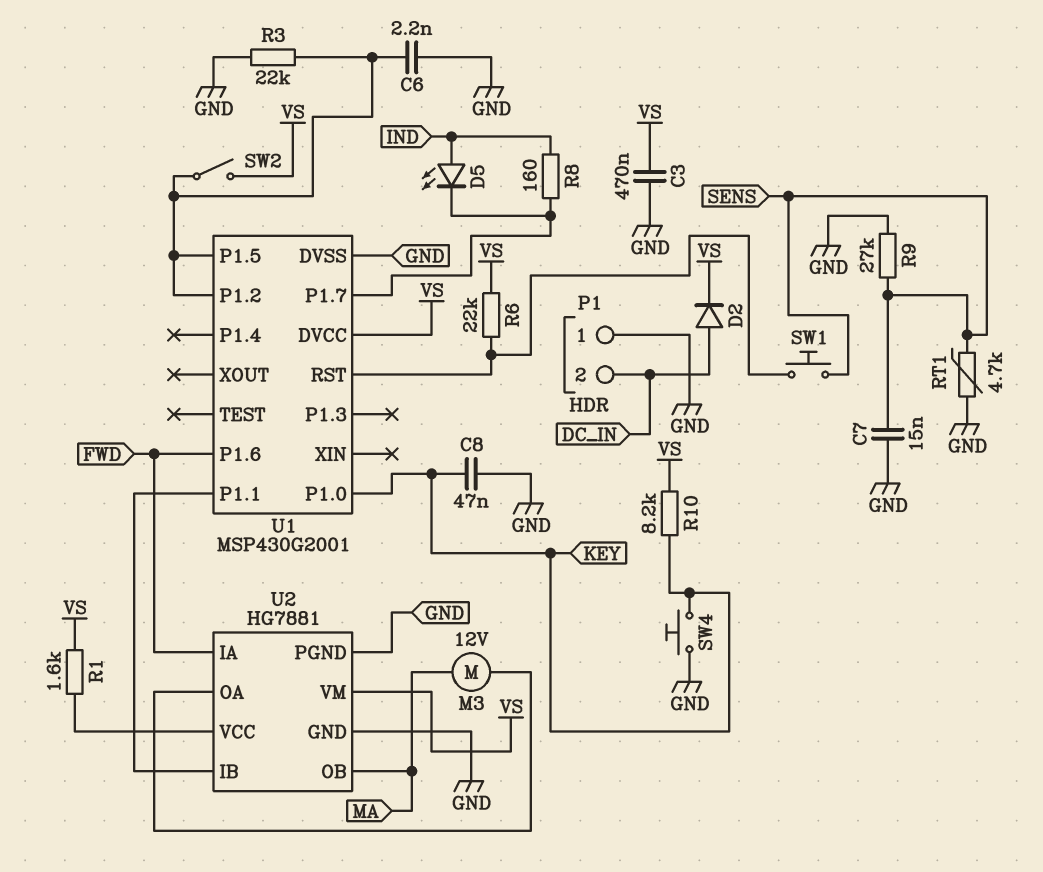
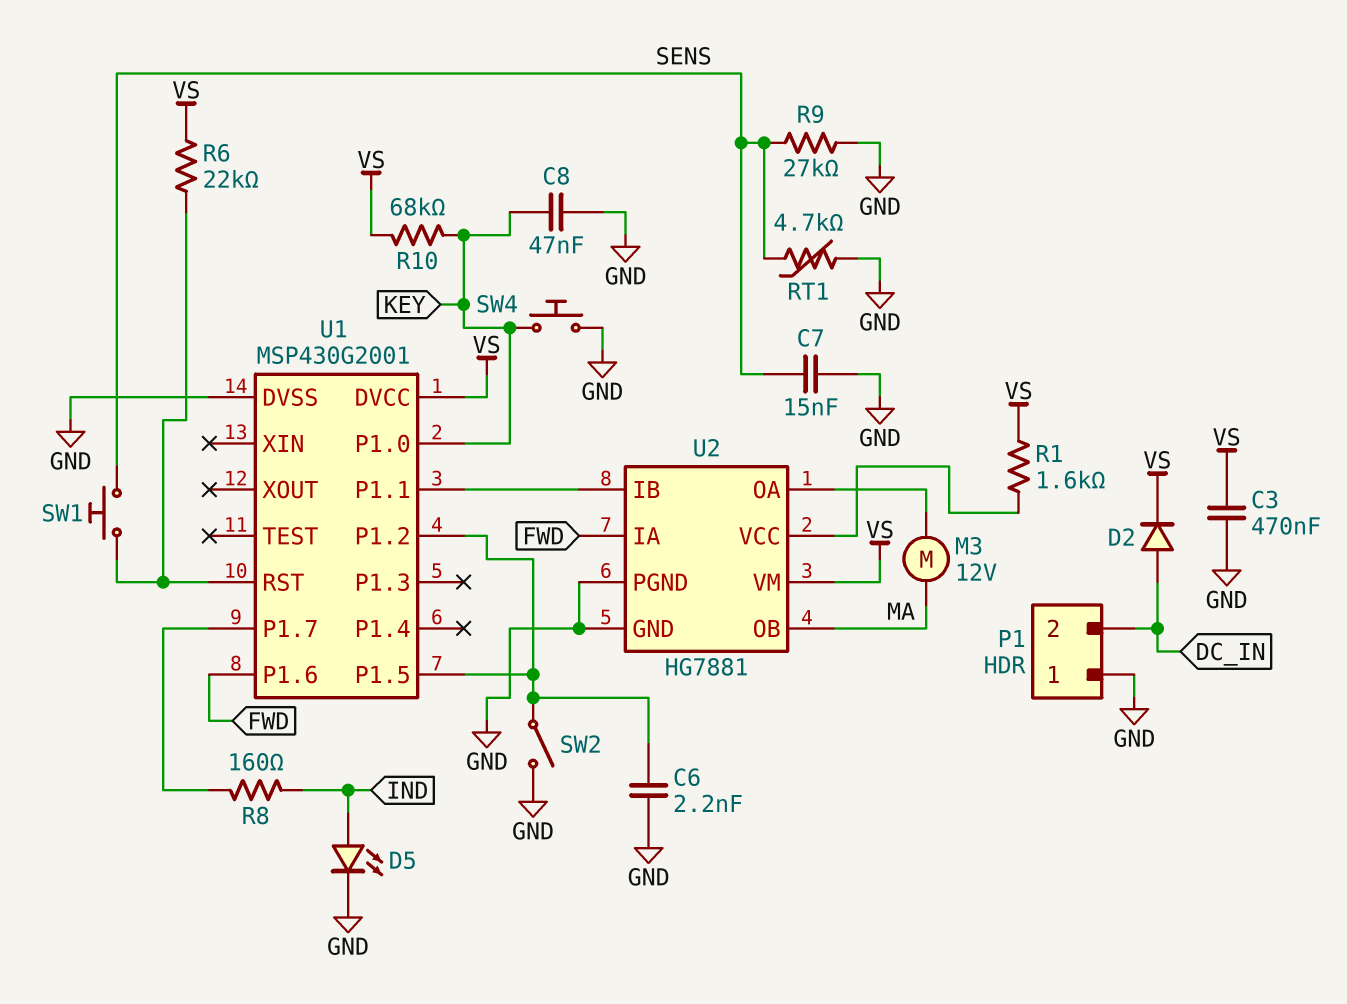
D5: LED (A IND, K U1/P1.7) -> LED (A IND, K GND)
R3: 22k (GND, U1/P1.2) -> none
R10: 8.2k (KEY, VS) -> 68k (KEY, VS)
SW2: switch (U1/P1.2, VS) -> switch (GND, U1/P1.2)

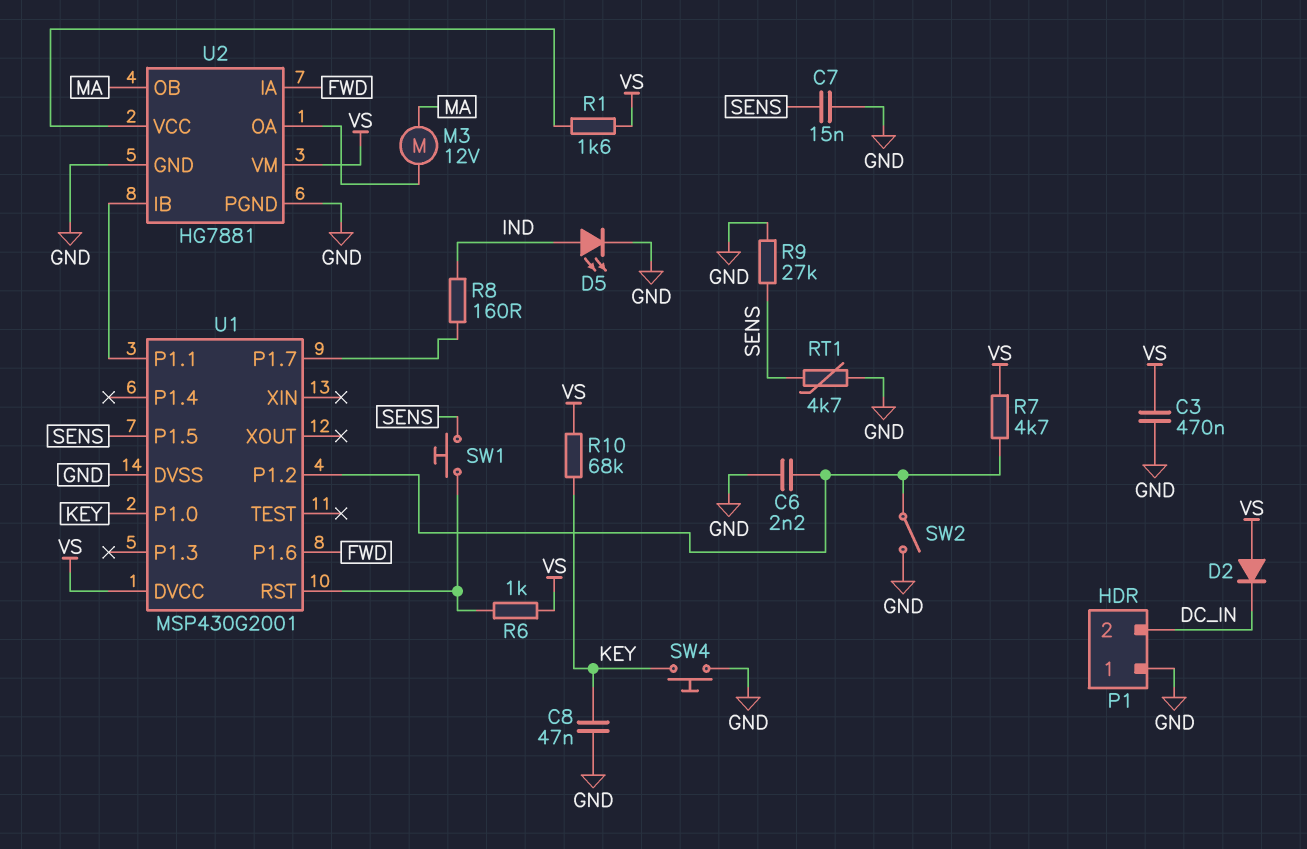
D2: diode (A DC_IN, K VS) -> diode (A VS, K DC_IN)
R6: 22k (U1/RST, VS) -> 1k (U1/RST, VS)
R7: none -> 4.7k (U1/P1.2, VS)
U1 pin P1.5: U1/P1.2 -> SENS

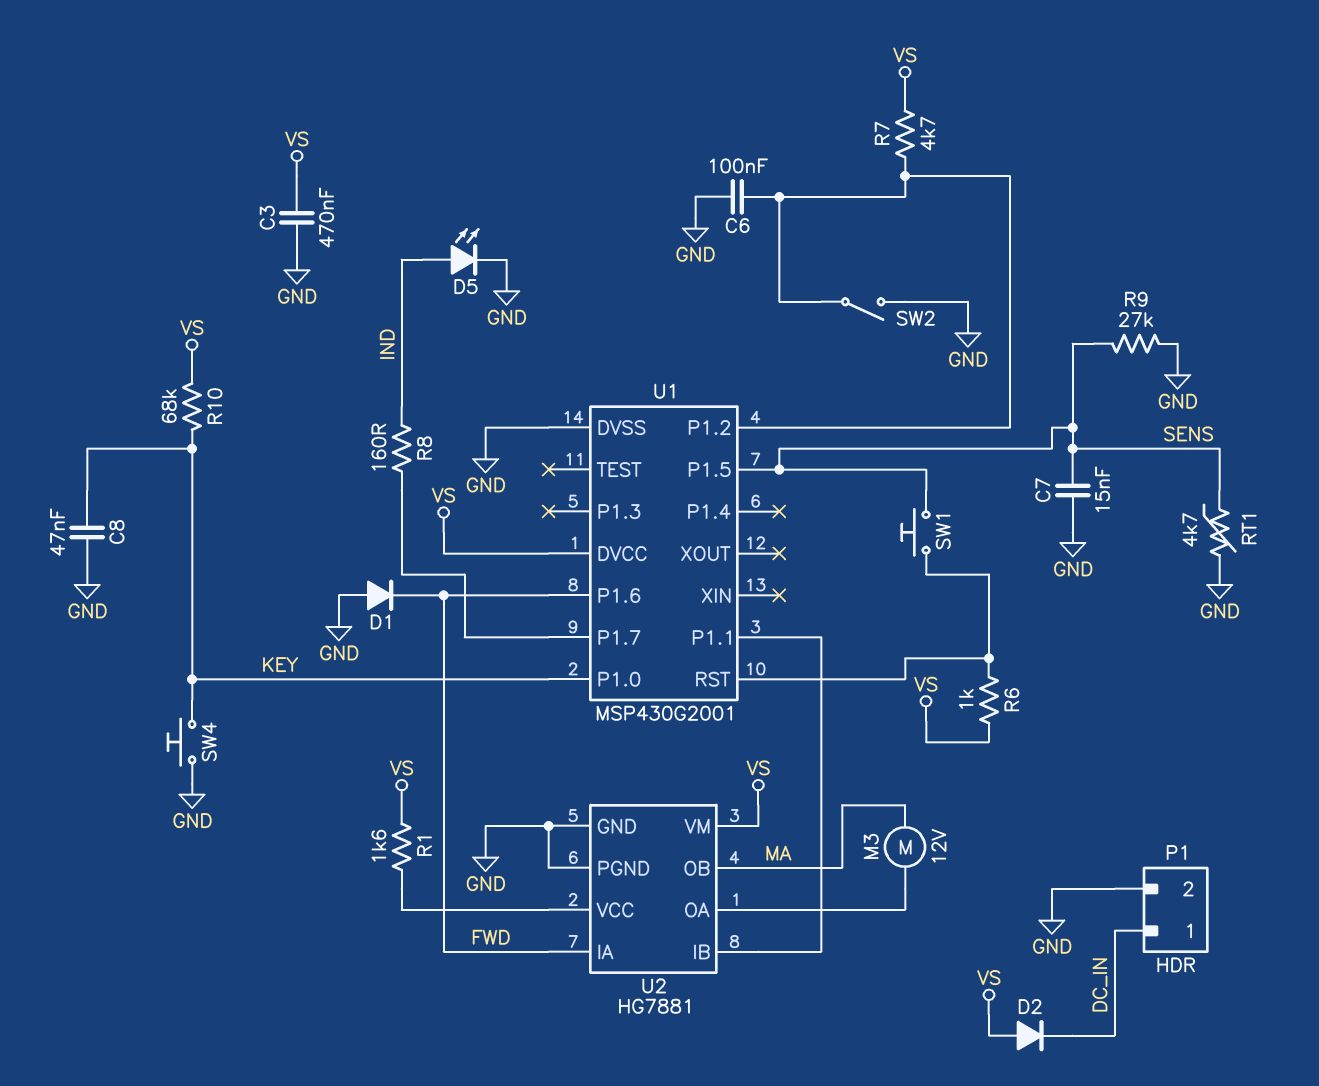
C6: 2.2nF (GND, U1/P1.2) -> 100nF (GND, U1/P1.2)
D1: none -> diode (A GND, K FWD)
P1 pin 1: GND -> DC_IN
P1 pin 2: DC_IN -> GND

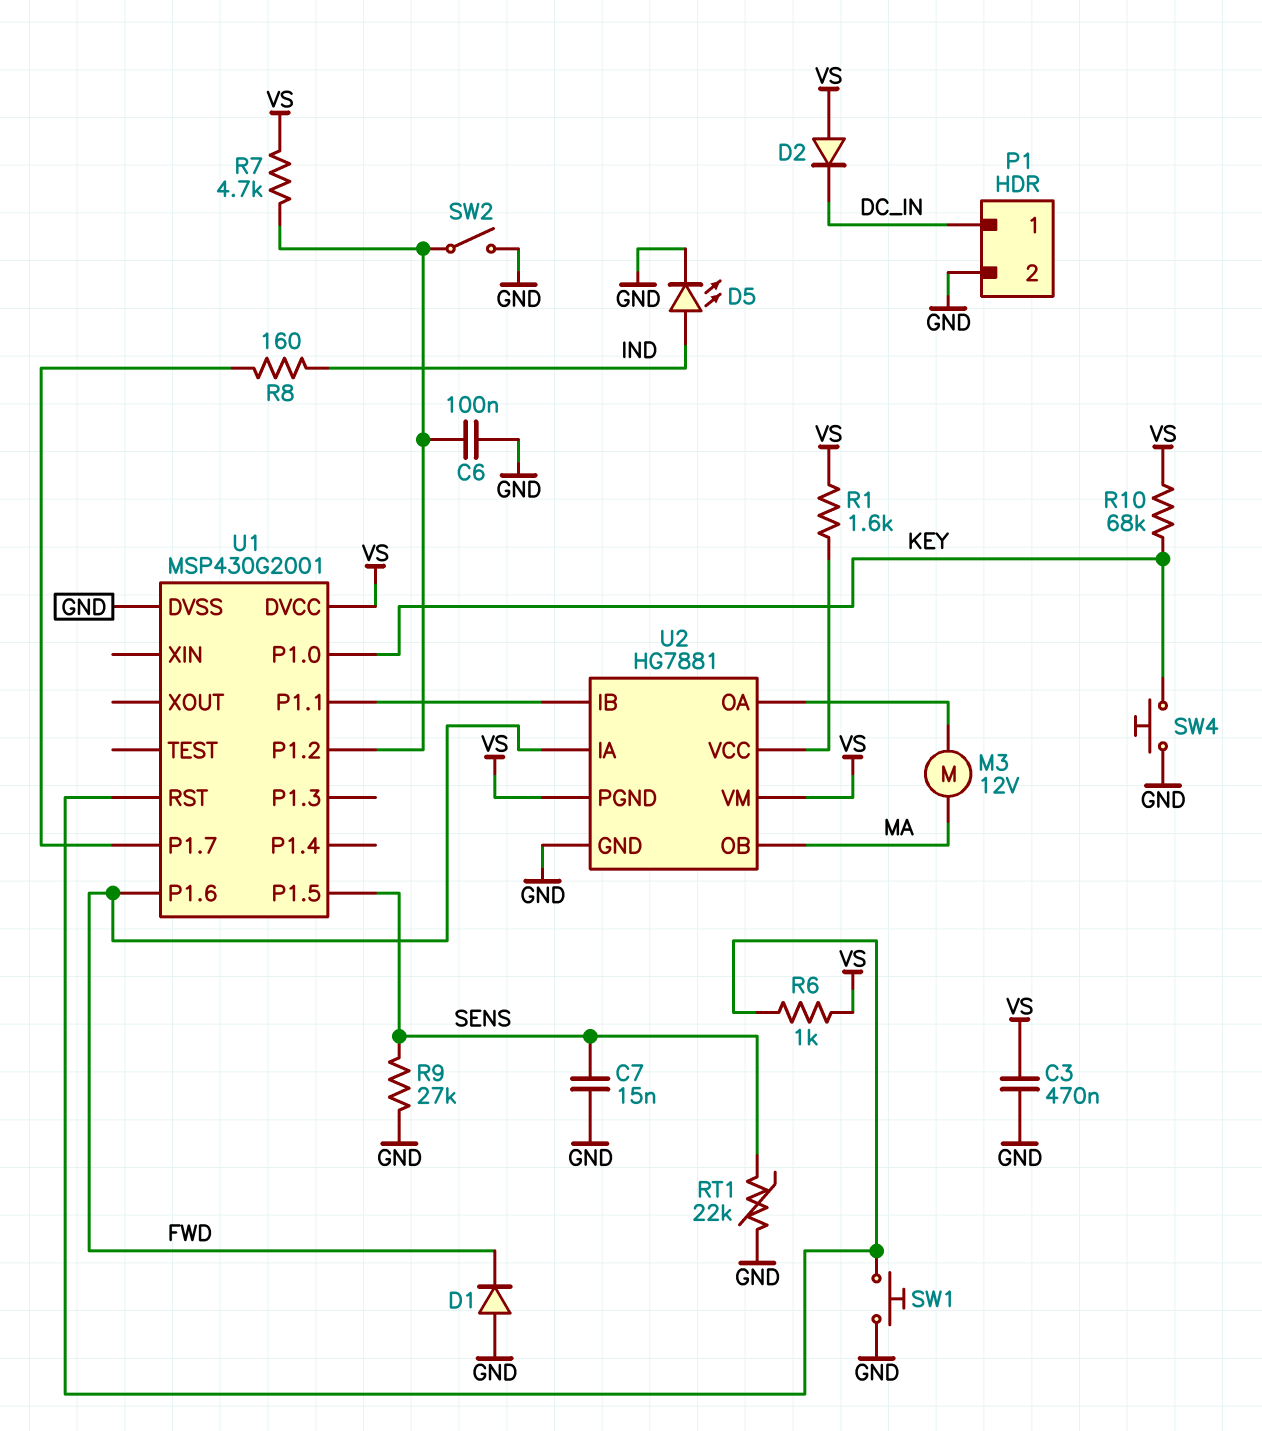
C8: 47nF (GND, KEY) -> none
RT1: 4.7k (GND, SENS) -> 22k (GND, SENS)
SW1: button (SENS, U1/RST) -> button (GND, U1/RST)
U2 pin PGND: GND -> VS

